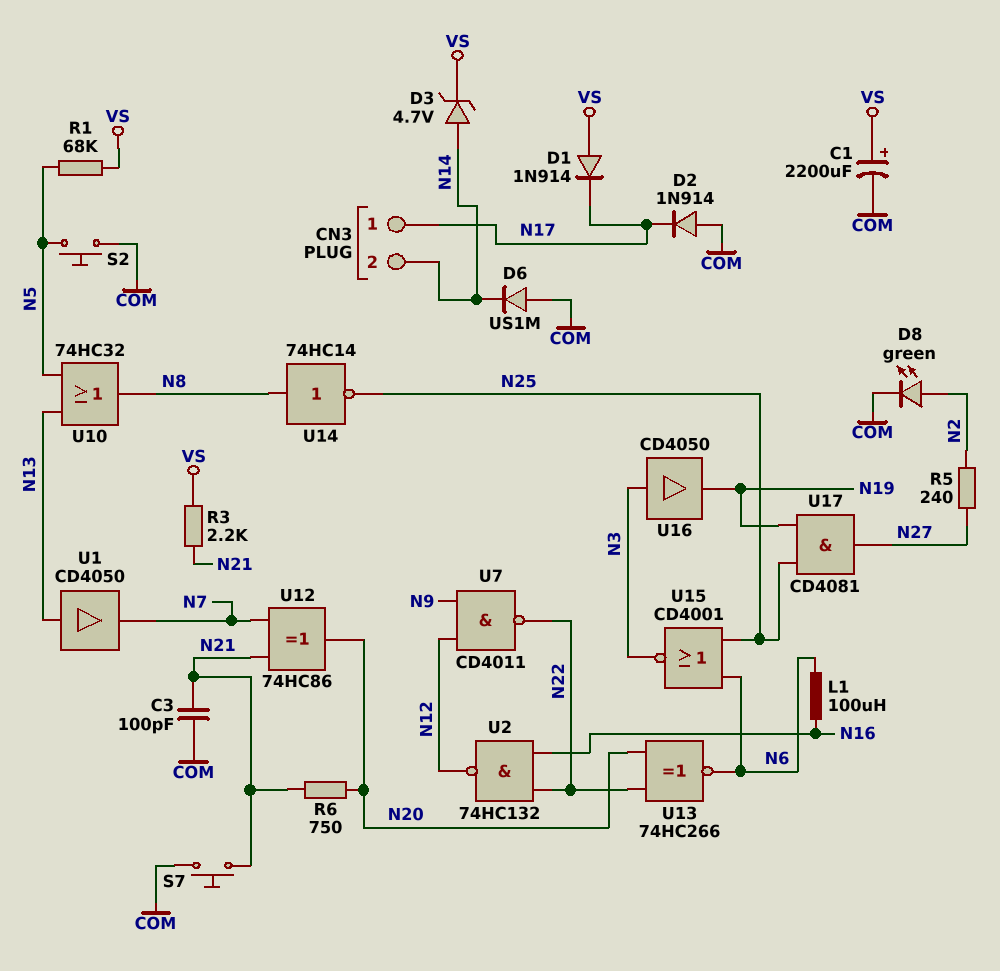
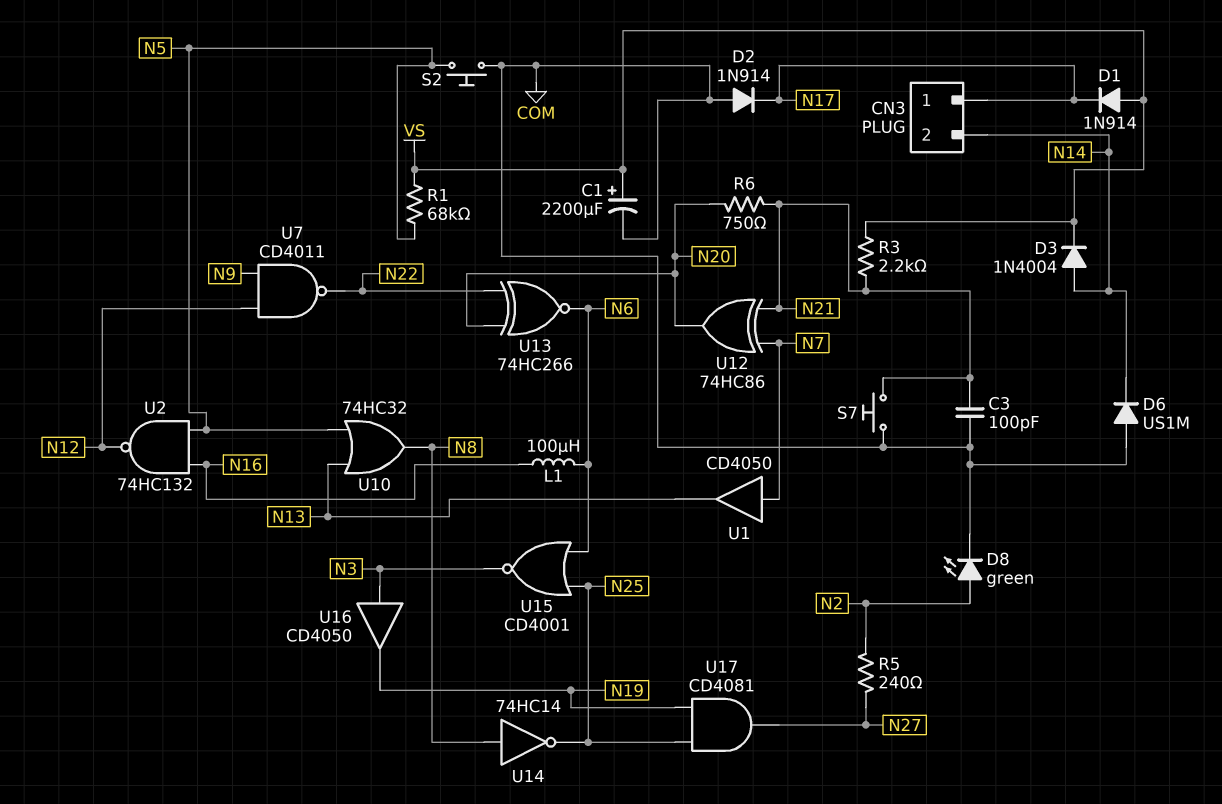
D3: zener 4.7V (A N14, K VS) -> diode 1N4004 (A N14, K VS)
U1: buffer CD4050 (in N13, out N7) -> buffer CD4050 (in N7, out N13)
U2: NAND 74HC132 (in N16, in N22, out N12) -> NAND 74HC132 (in N5, in N16, out N12)

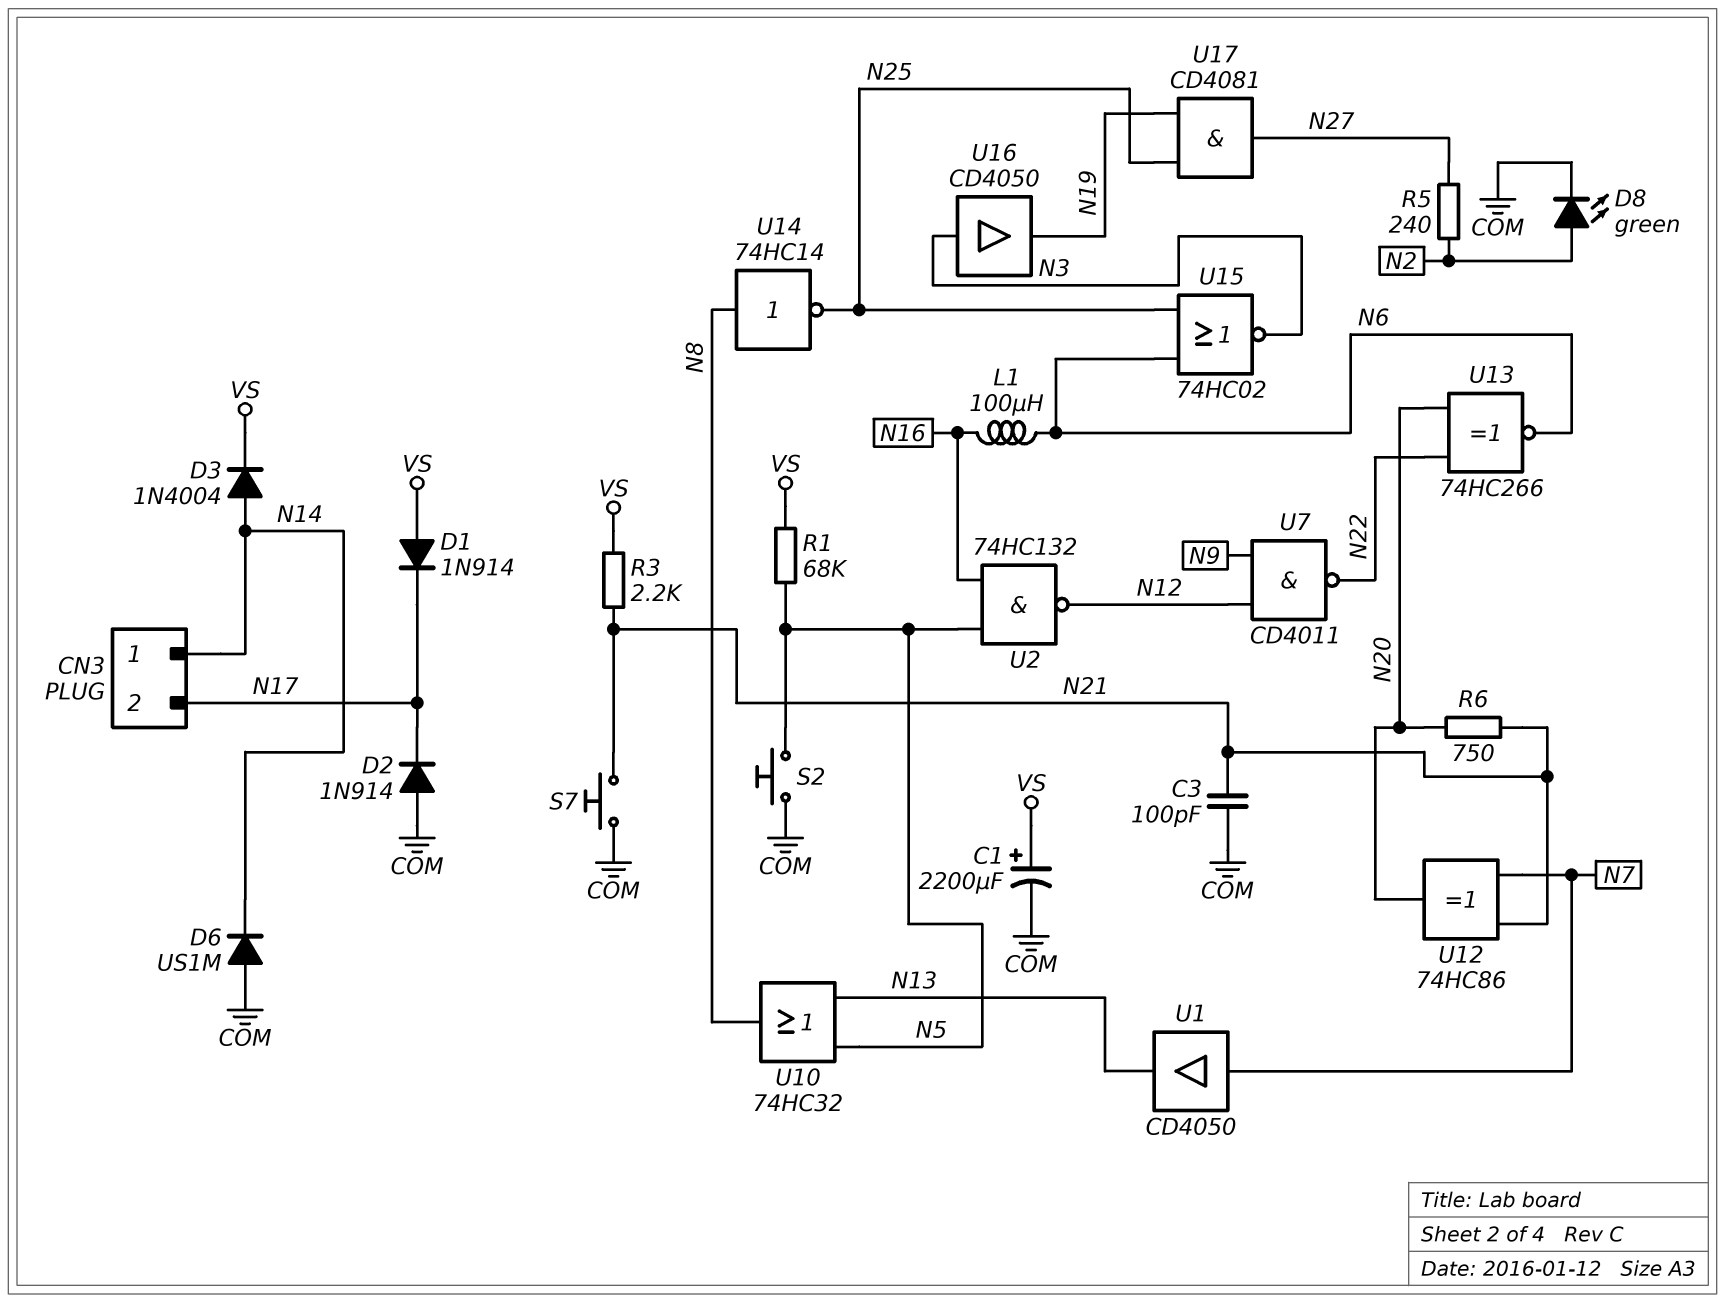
CN3 pin 1: N17 -> N14
CN3 pin 2: N14 -> N17
U15: NOR CD4001 (in N6, in N25, out N3) -> NOR 74HC02 (in N6, in N25, out N3)

